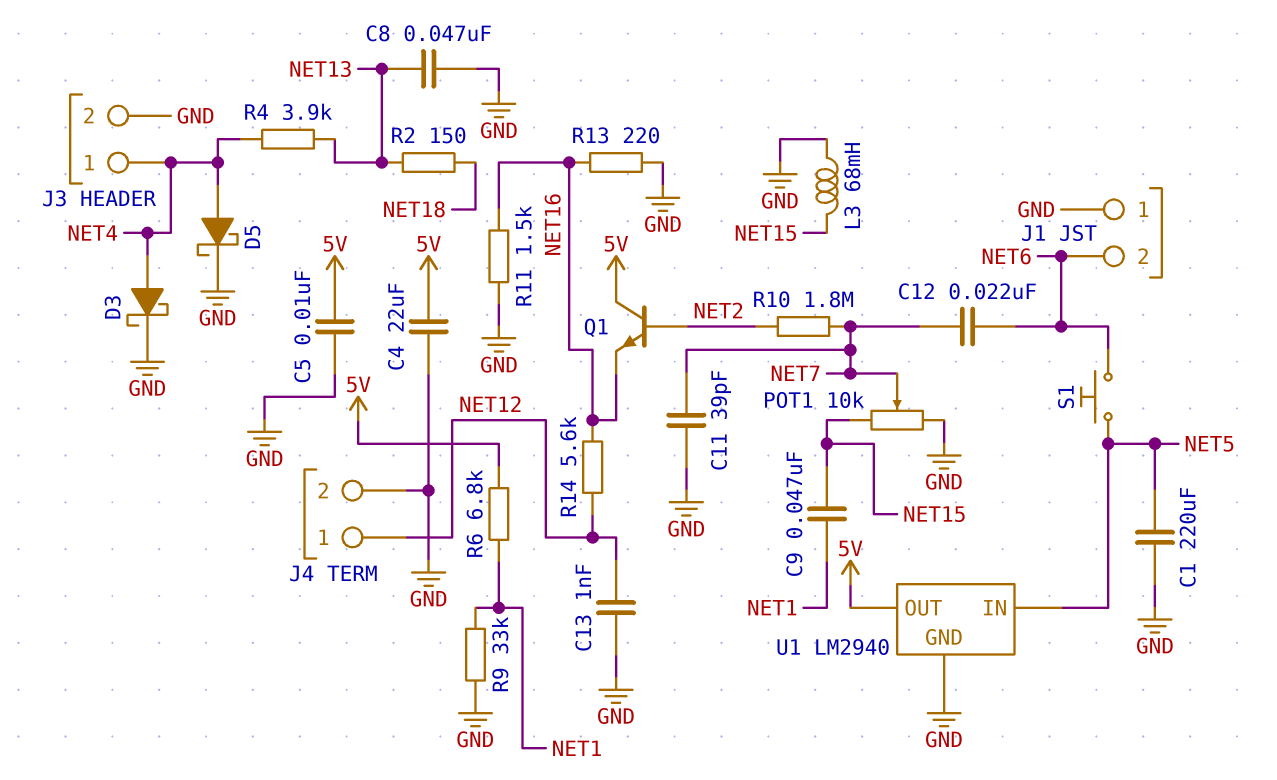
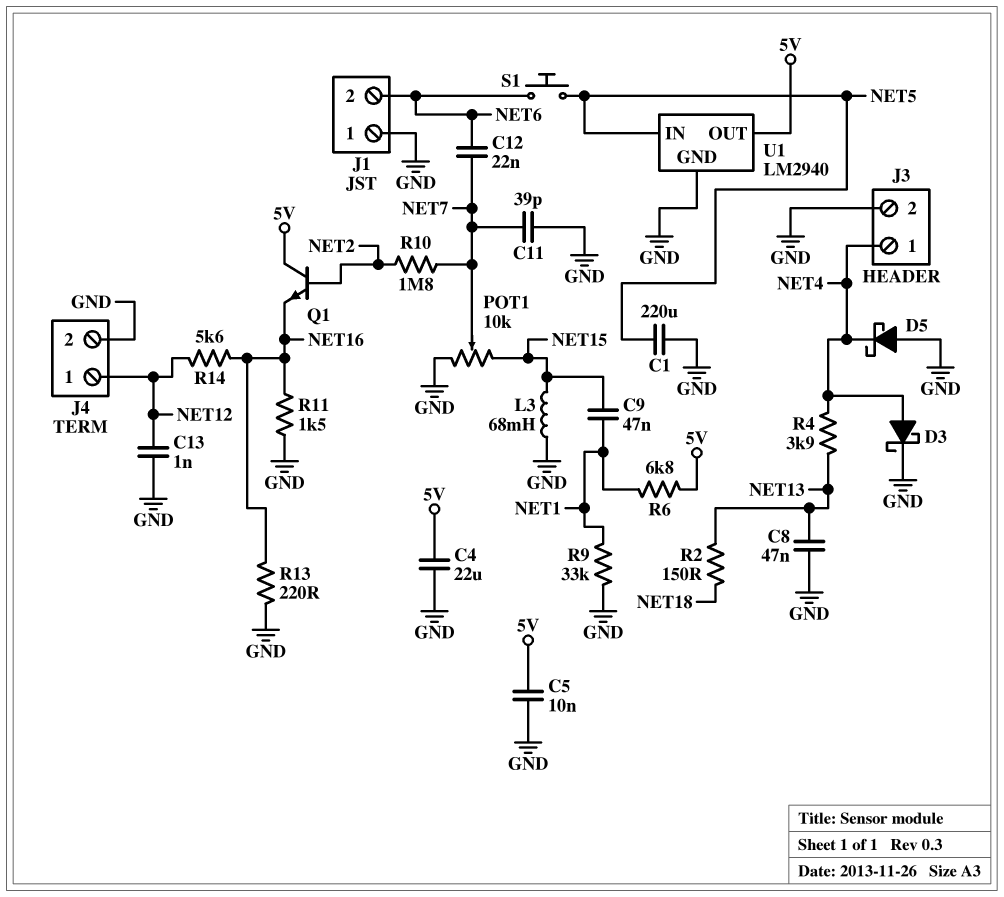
D5: schottky (A NET4, K GND) -> schottky (A GND, K NET4)

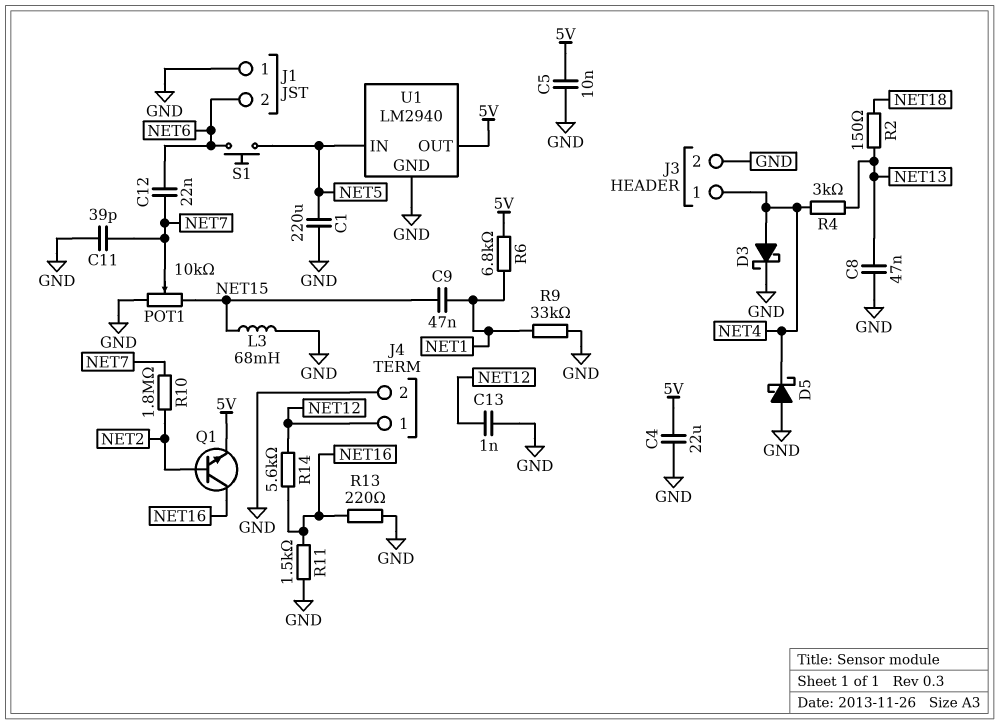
Q1: NPN (B NET2, C 5V, E NET16) -> NPN (B NET2, C NET16, E 5V)
R4: 3.9k (NET4, NET13) -> 3k (NET4, NET13)

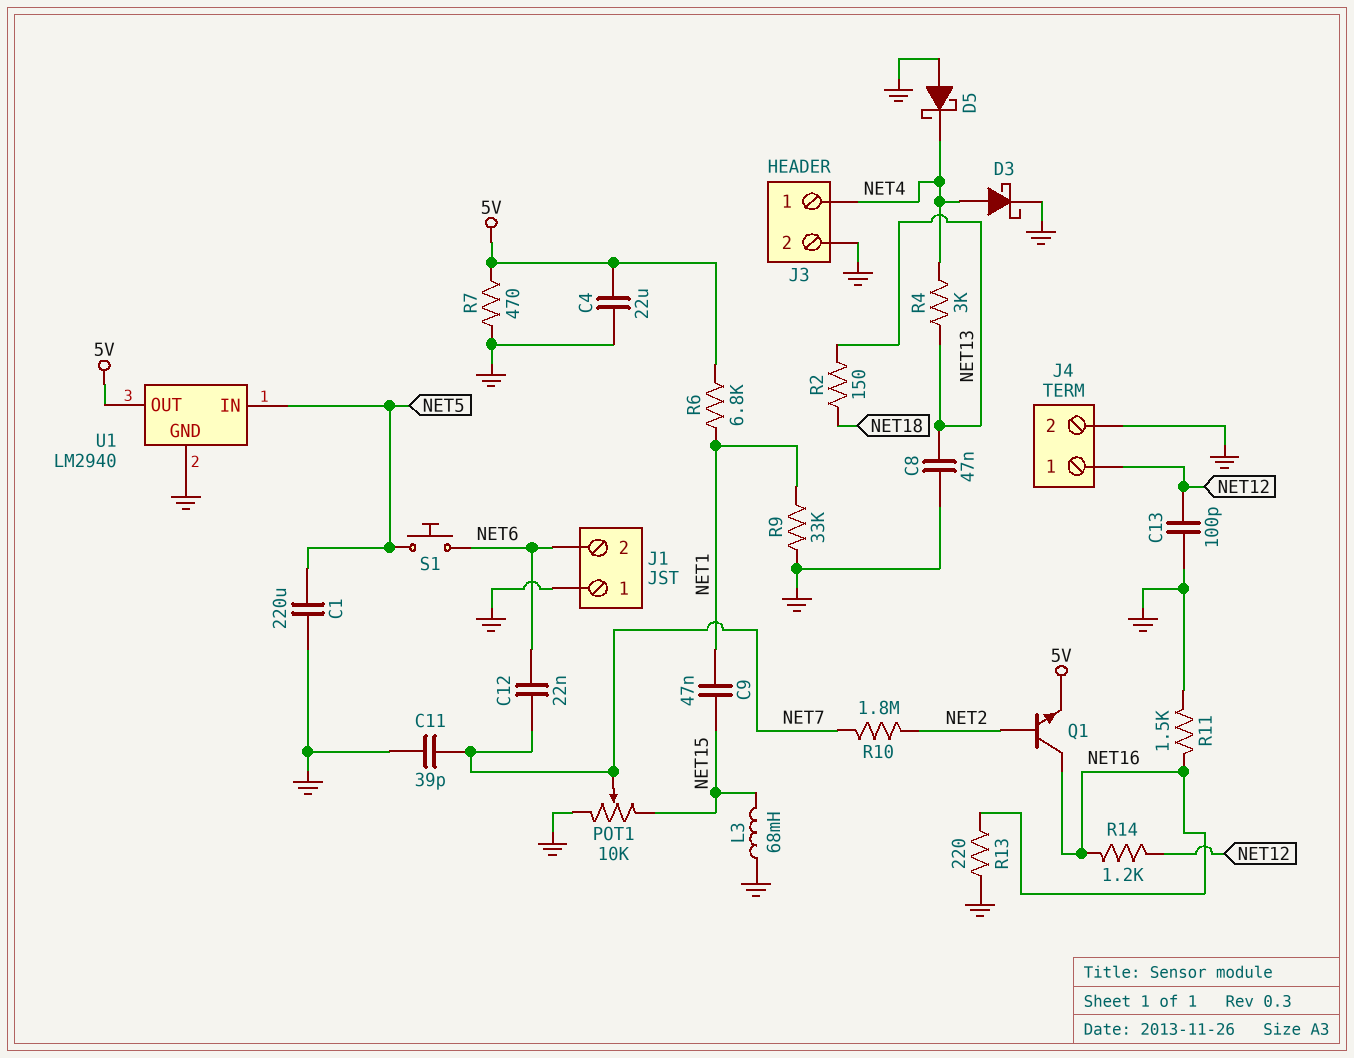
C5: 10nF (5V, GND) -> none
C13: 1nF (GND, NET12) -> 100pF (GND, NET12)
R7: none -> 470 (5V, GND)
R14: 5.6k (NET12, NET16) -> 1.2k (NET12, NET16)

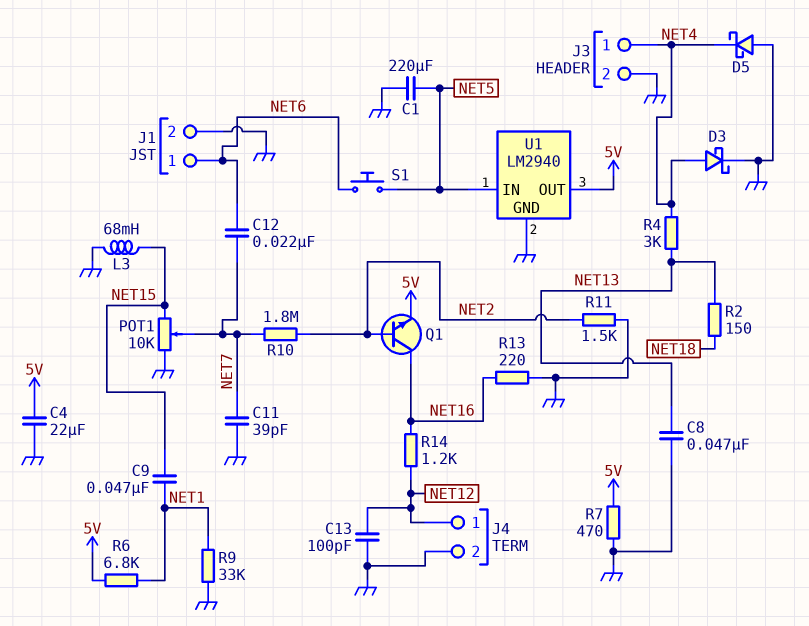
J1 pin 1: GND -> NET6
J1 pin 2: NET6 -> GND
R11: 1.5k (GND, NET16) -> 1.5k (GND, NET2)

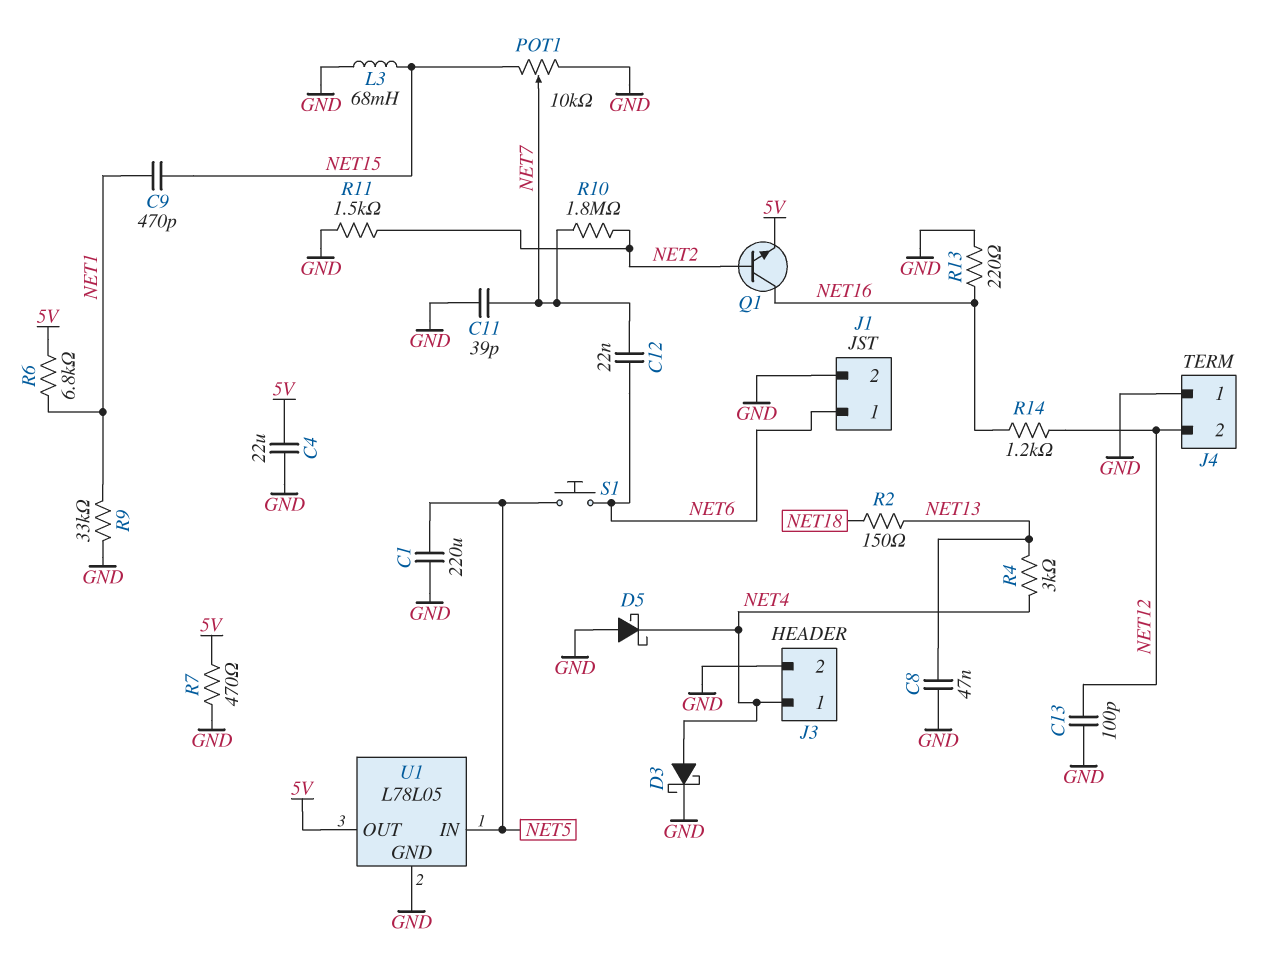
C9: 47nF (NET1, NET15) -> 470pF (NET1, NET15)
J4 pin 1: NET12 -> GND
J4 pin 2: GND -> NET12
U1: LM2940 -> L78L05

